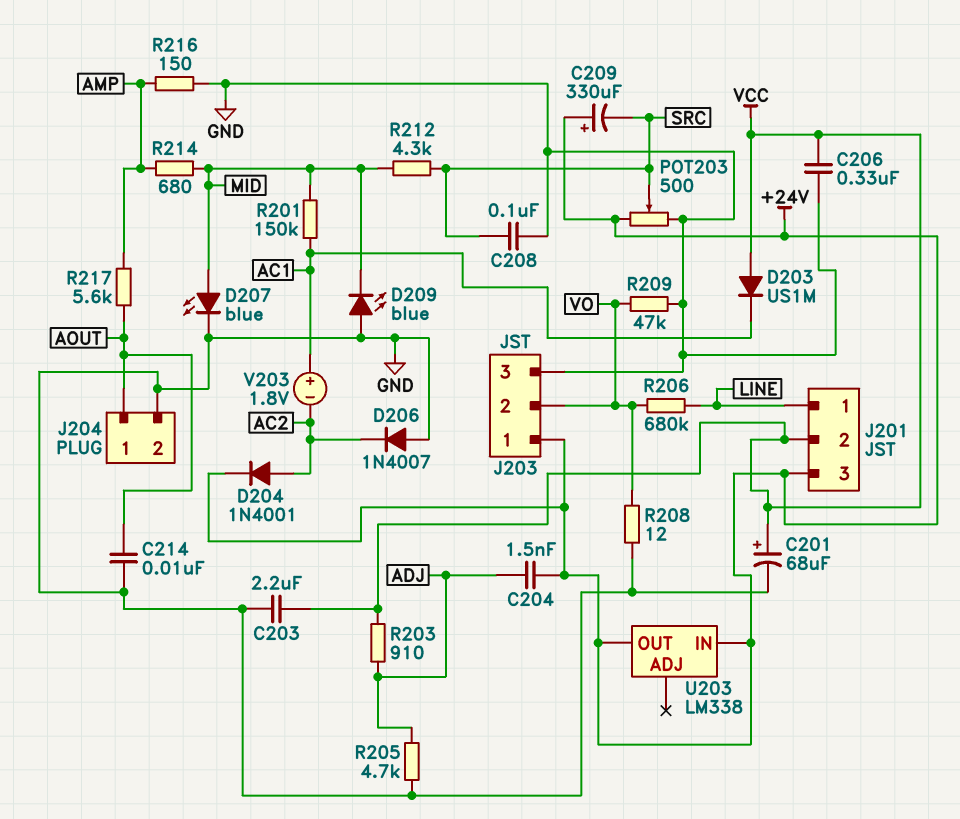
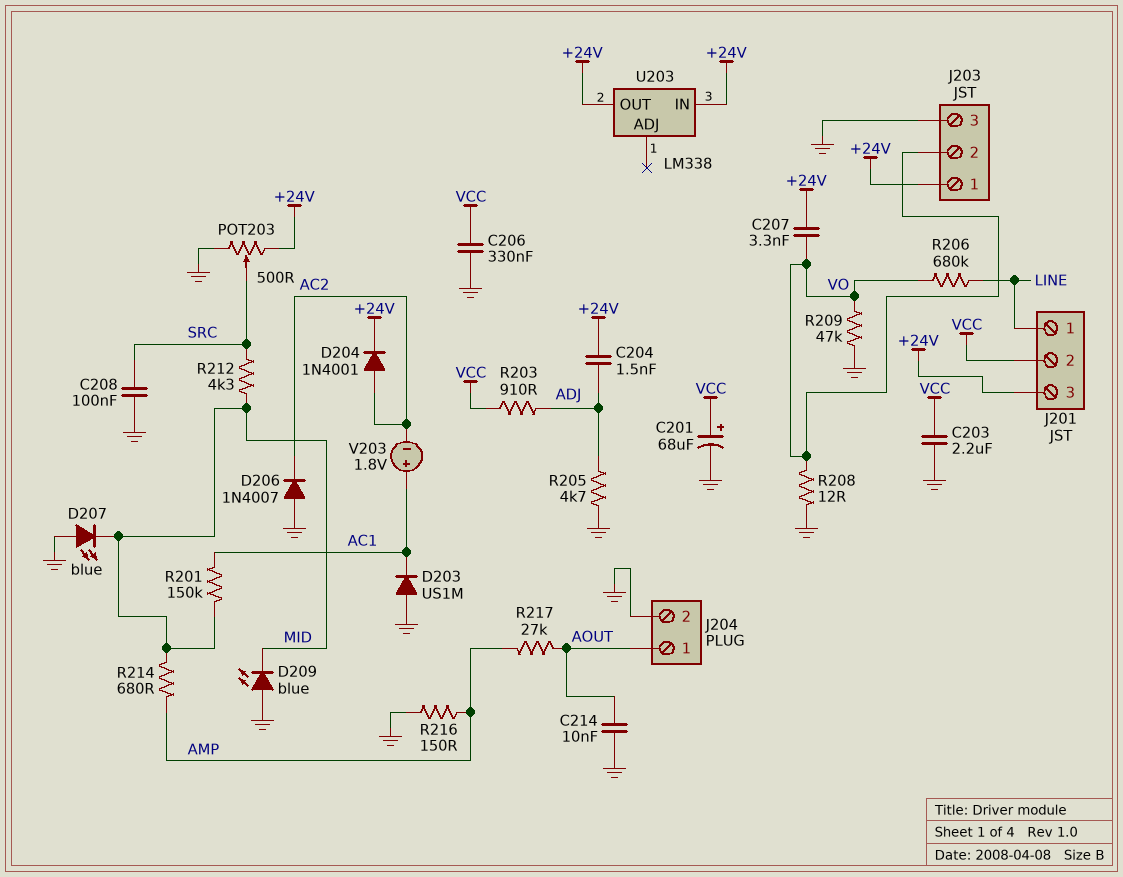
C207: none -> 3.3nF (+24V, VO)
C209: 330uF (plus +24V, minus SRC) -> none
D203: diode US1M (A VCC, K AC1) -> diode US1M (A GND, K AC1)
D207: LED blue (A MID, K GND) -> LED blue (A GND, K MID)
R217: 5.6k (AMP, AOUT) -> 27k (AMP, AOUT)

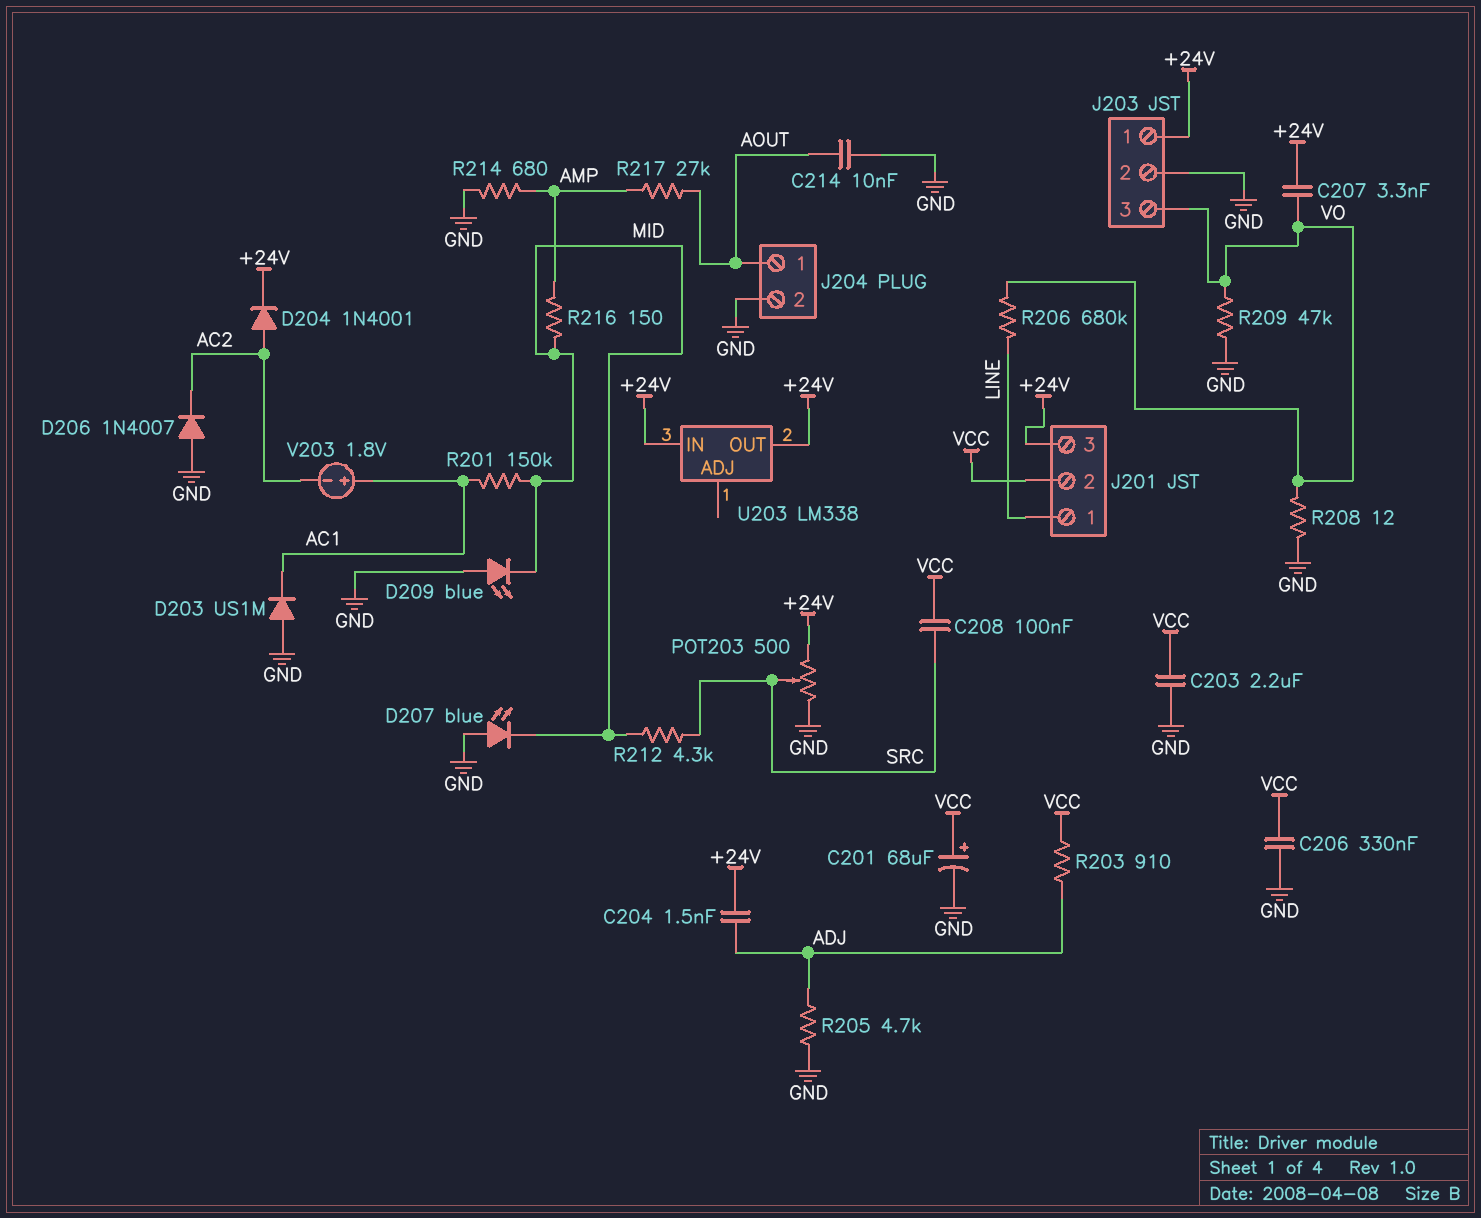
C208: 100nF (GND, SRC) -> 100nF (SRC, VCC)
J203 pin 2: VO -> GND
J203 pin 3: GND -> VO
R214: 680 (AMP, MID) -> 680 (AMP, GND)
R216: 150 (AMP, GND) -> 150 (AMP, MID)

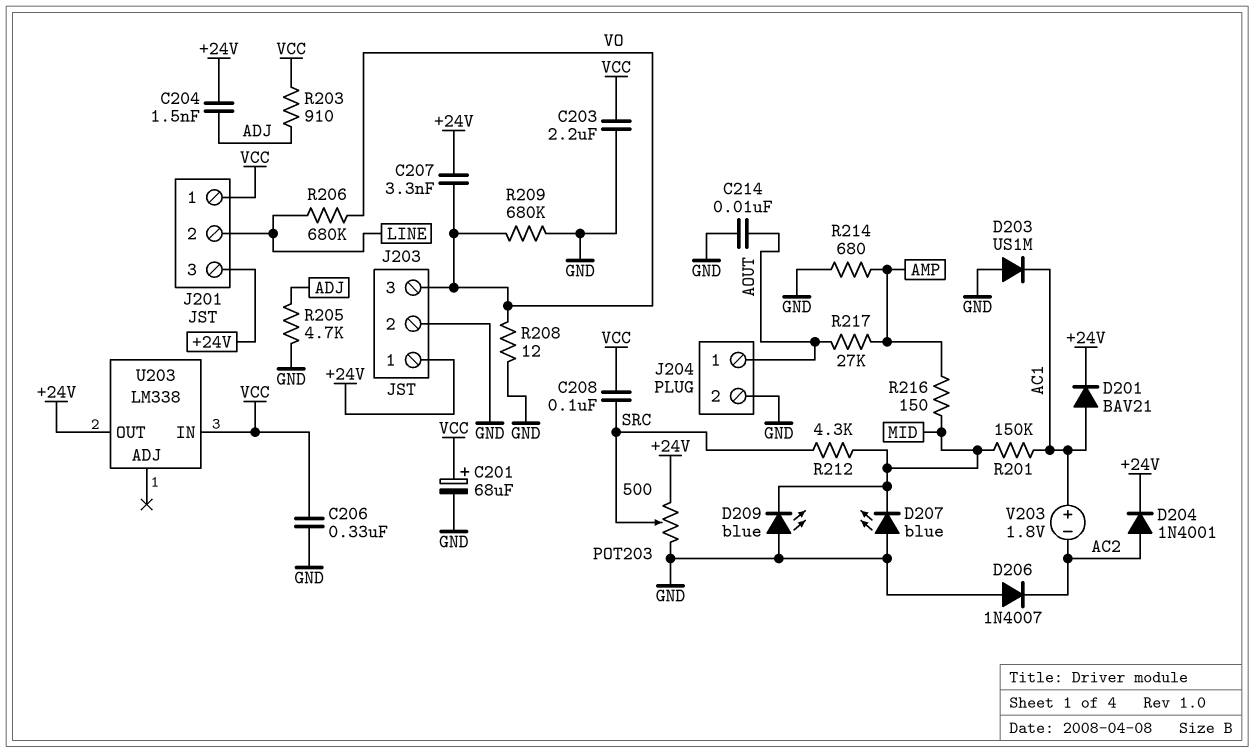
D201: none -> diode BAV21 (A AC1, K +24V)
J201 pin 1: LINE -> VCC
J201 pin 2: VCC -> LINE
R209: 47k (GND, VO) -> 680k (GND, VO)
U203 pin IN: +24V -> VCC

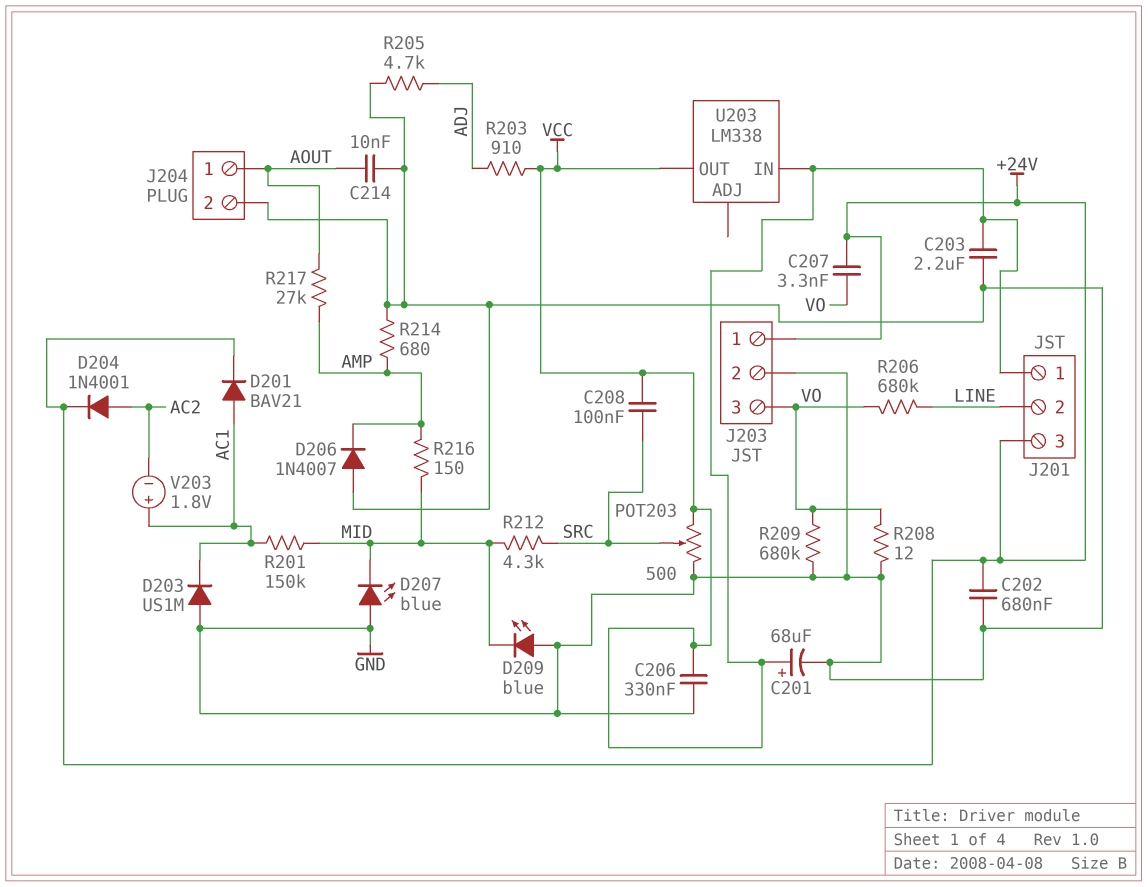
C202: none -> 680nF (+24V, GND)
C204: 1.5nF (+24V, ADJ) -> none
D206: diode 1N4007 (A GND, K AC2) -> diode 1N4007 (A GND, K AMP)
POT203: 500 (+24V, GND, wiper SRC) -> 500 (GND, VCC, wiper SRC)
U203 pin OUT: +24V -> VCC

